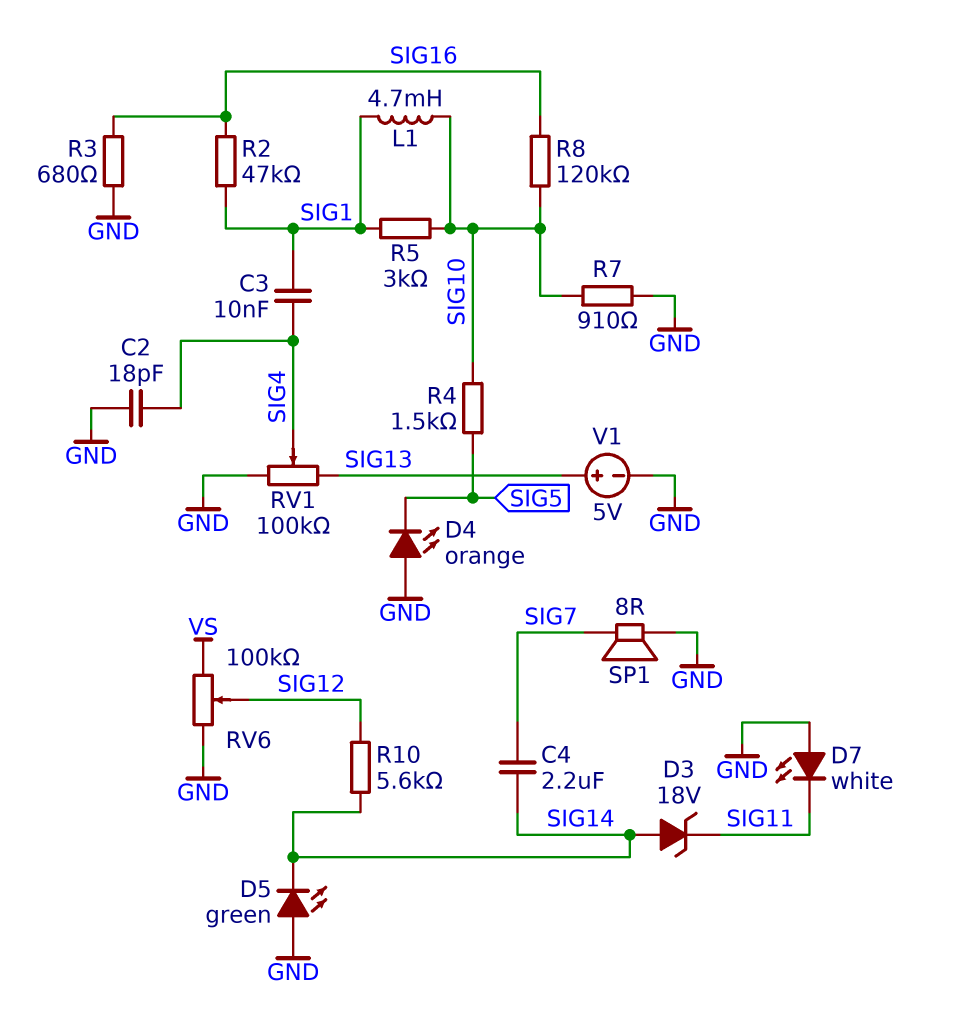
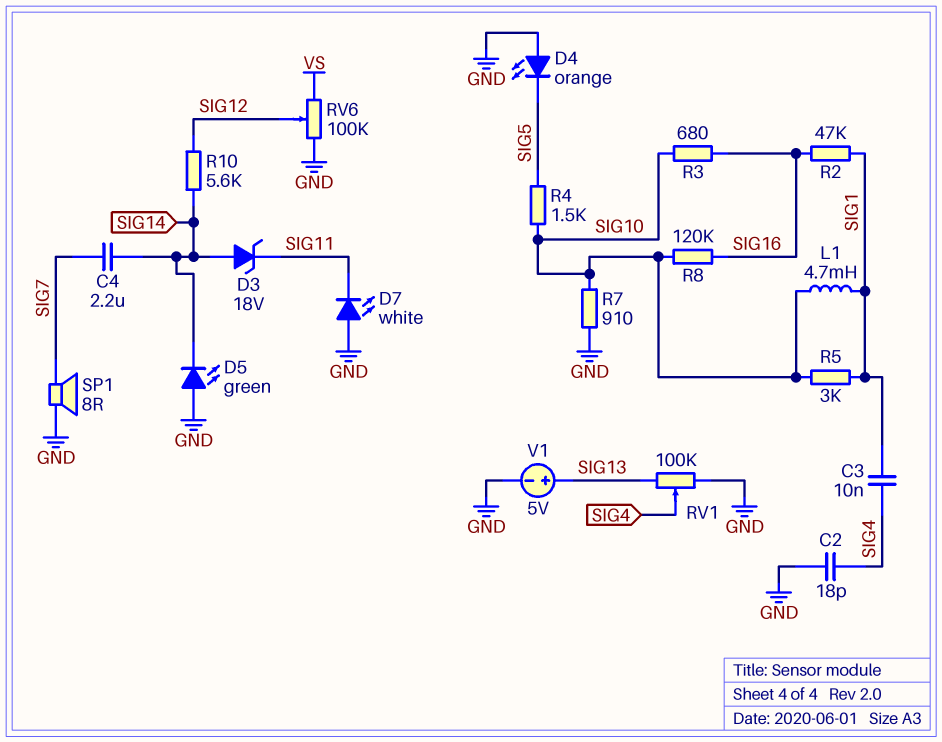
R3: 680 (GND, SIG16) -> 680 (SIG10, SIG16)

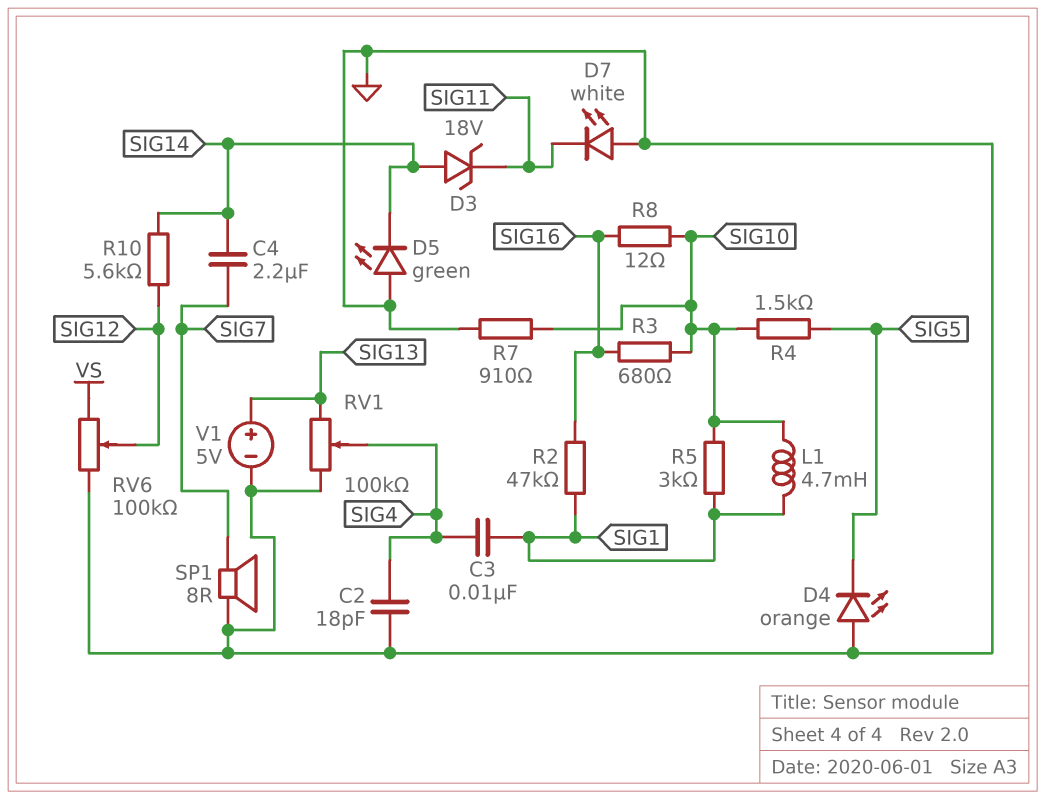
R8: 120k (SIG10, SIG16) -> 12 (SIG10, SIG16)

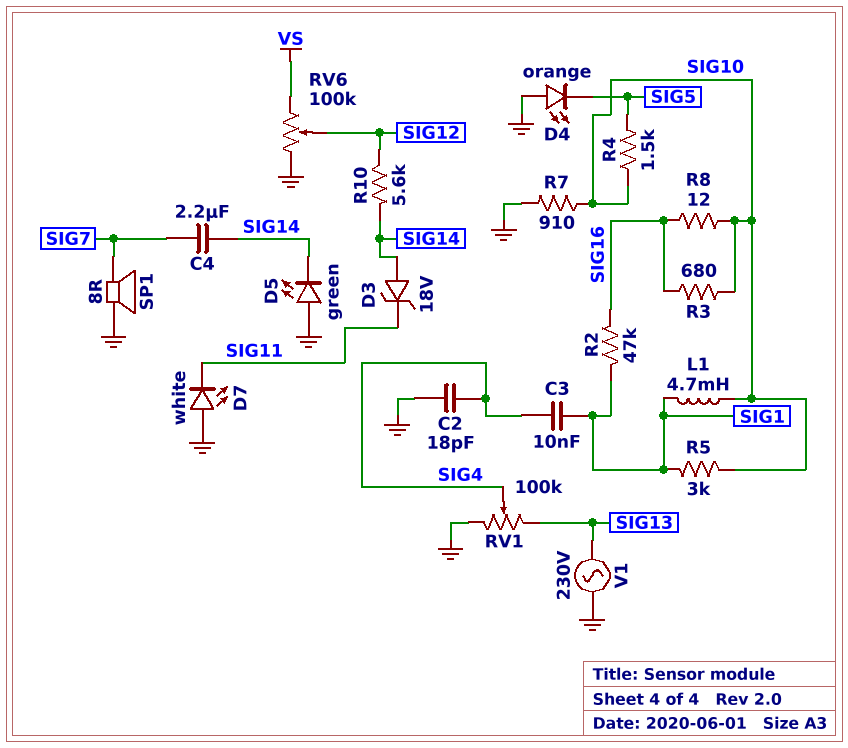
V1: 5V (plus SIG13, minus GND) -> AC 230V (GND, SIG13)

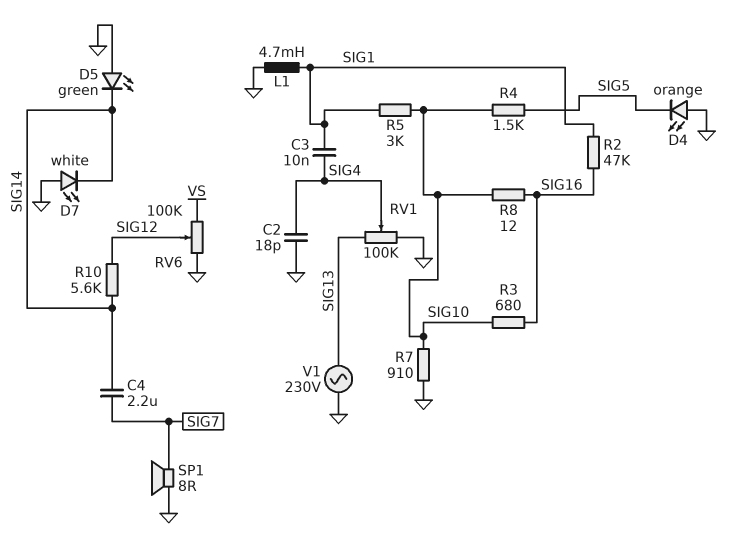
D3: zener 18V (A SIG14, K SIG11) -> none
D7: LED white (A GND, K SIG11) -> LED white (A GND, K SIG14)
L1: 4.7mH (SIG1, SIG10) -> 4.7mH (GND, SIG1)

